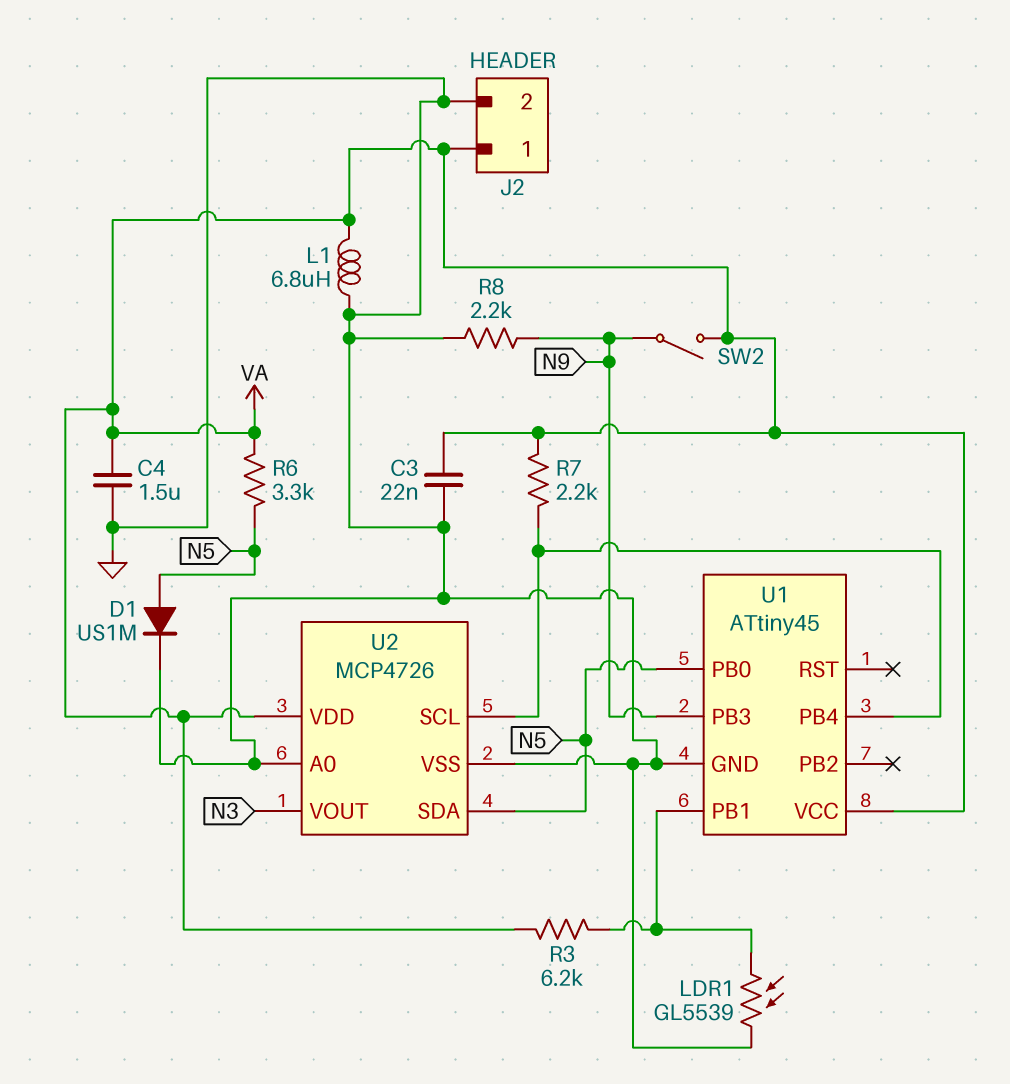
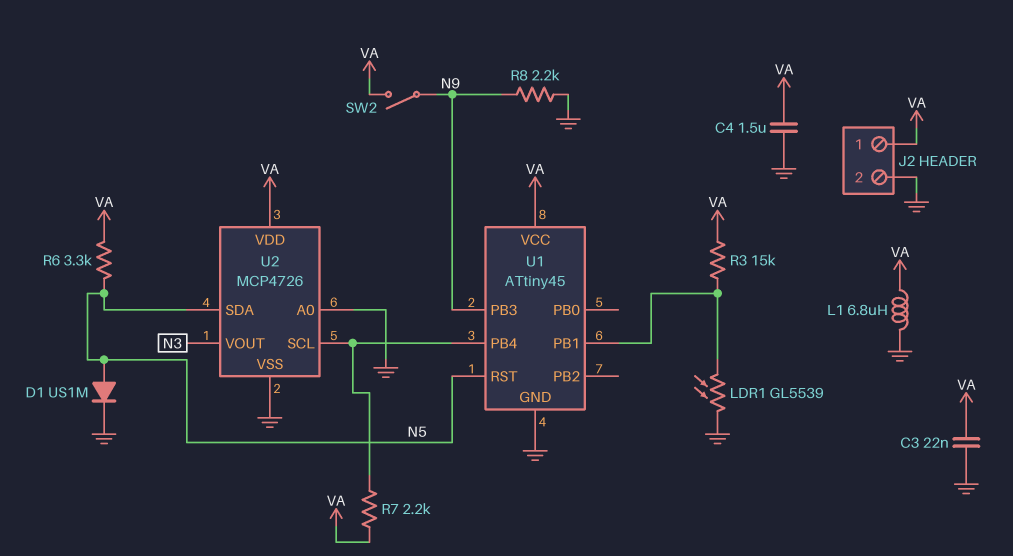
R3: 6.2k (U1/PB1, VA) -> 15k (U1/PB1, VA)
U1 pin PB0: N5 -> none
U1 pin RST: none -> N5

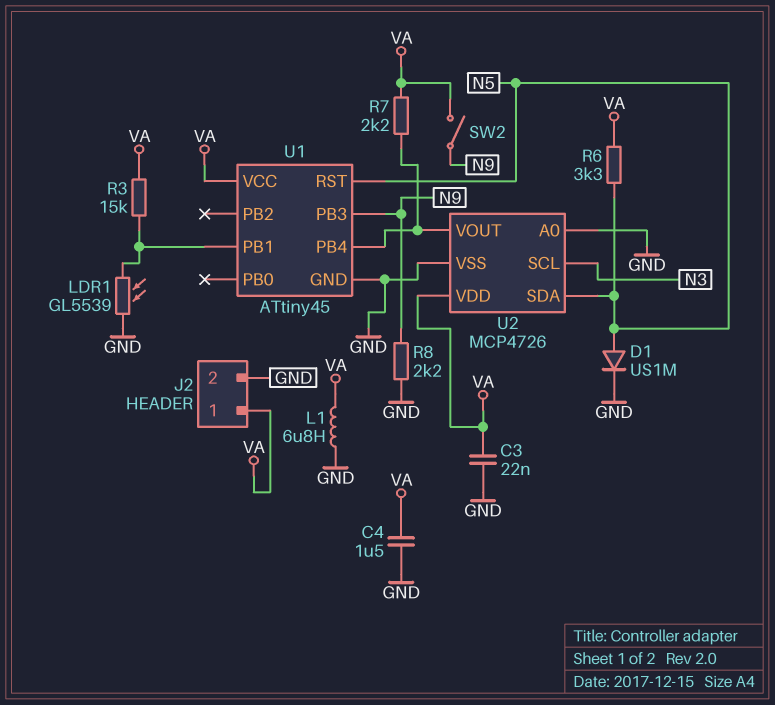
U2 pin SCL: U1/PB4 -> N3
U2 pin VOUT: N3 -> U1/PB4

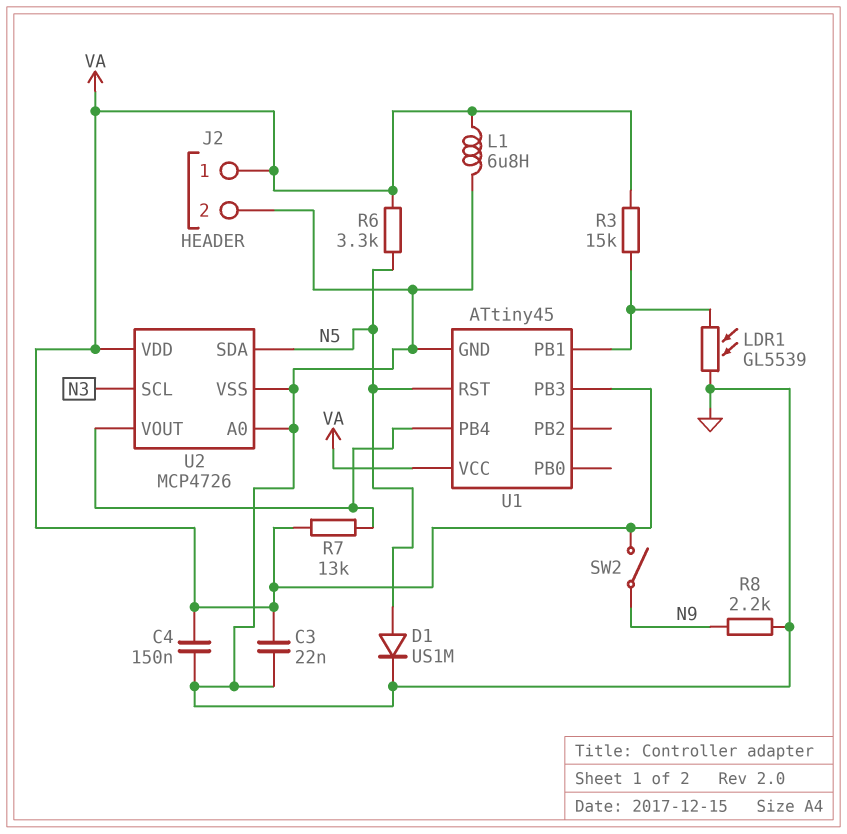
C4: 1.5uF (GND, VA) -> 150nF (GND, VA)
R7: 2.2k (U1/PB4, VA) -> 13k (U1/PB4, VA)
U1 pin PB3: N9 -> VA

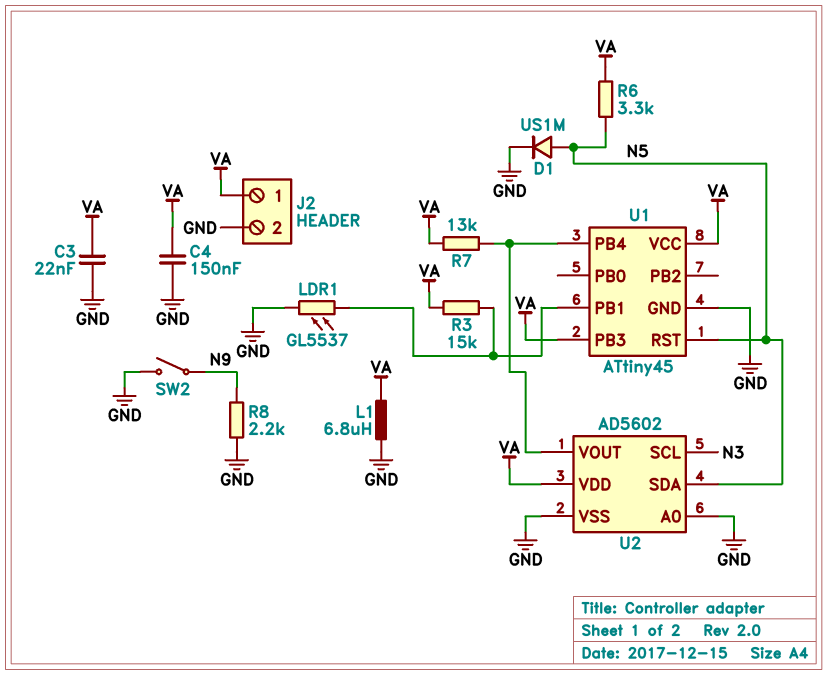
LDR1: GL5539 (GND, U1/PB1) -> GL5537 (GND, U1/PB1)
SW2: switch (N9, VA) -> switch (GND, N9)
U2: MCP4726 -> AD5602

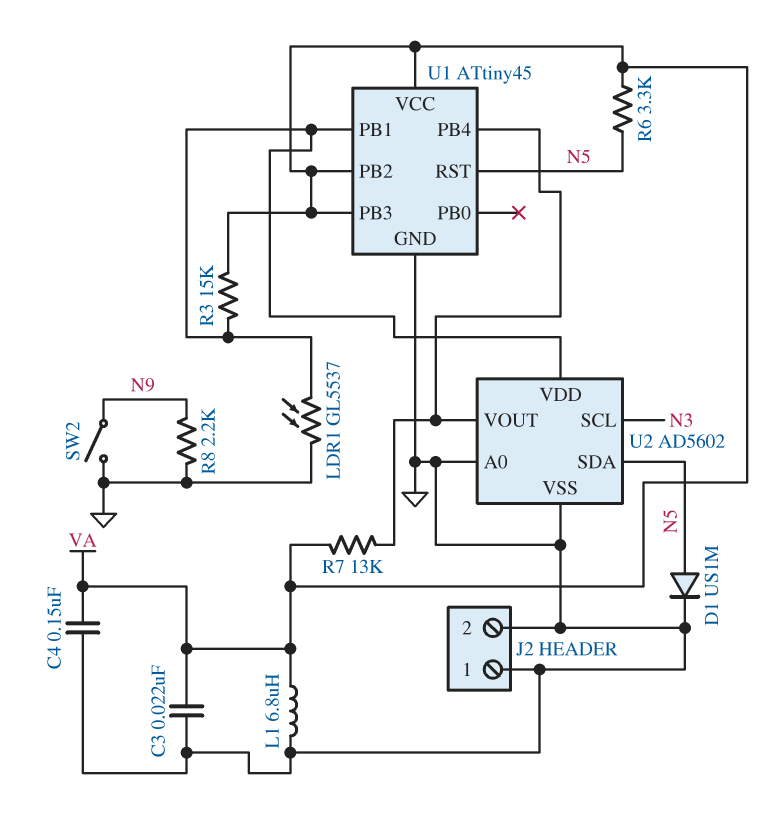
J2 pin 1: VA -> GND
U1 pin PB2: none -> VA
U2 pin VDD: VA -> U1/PB1

